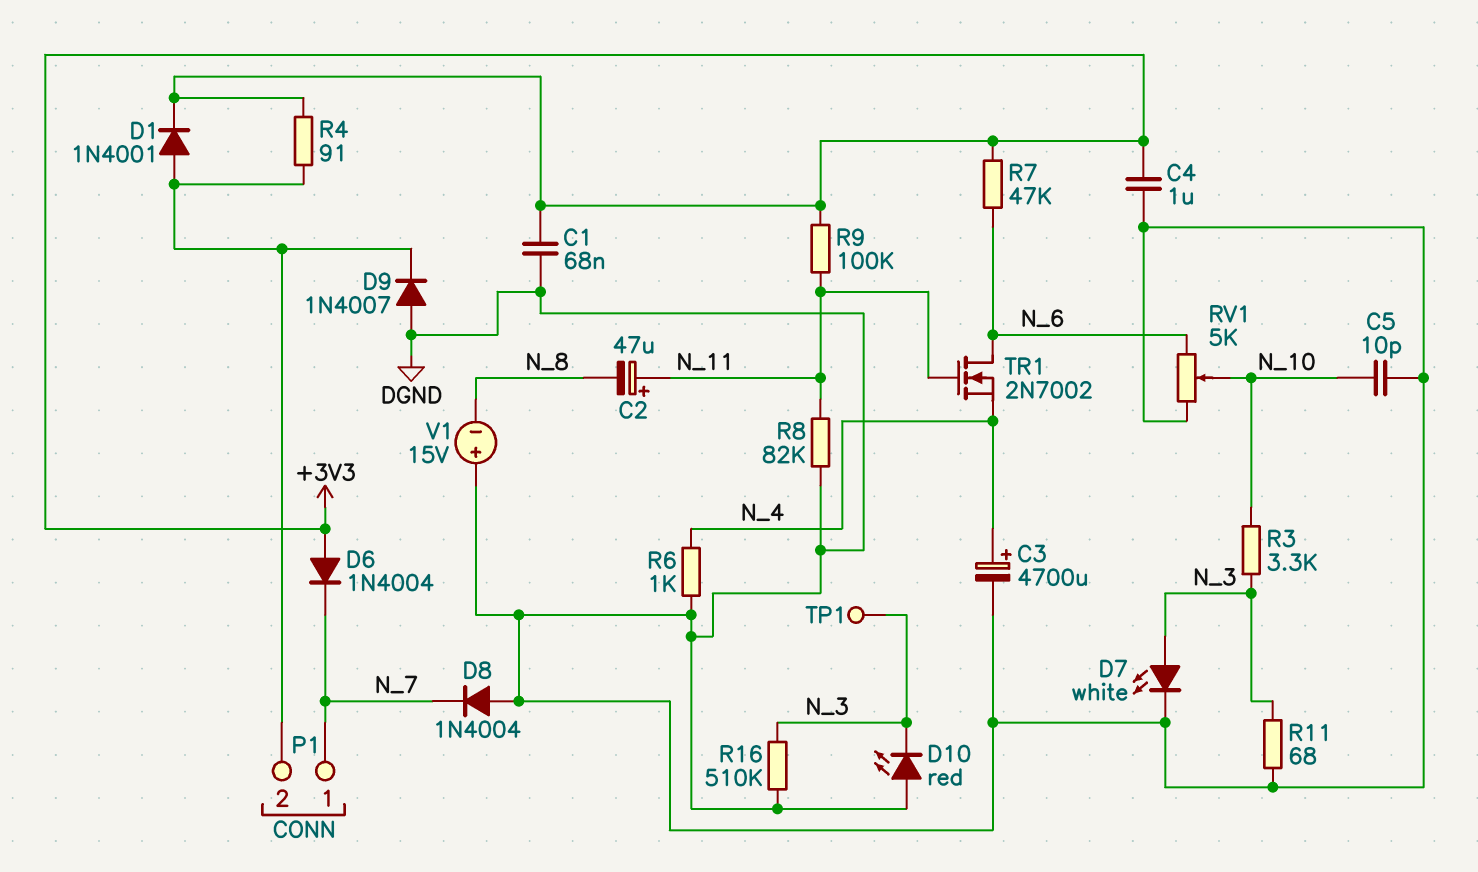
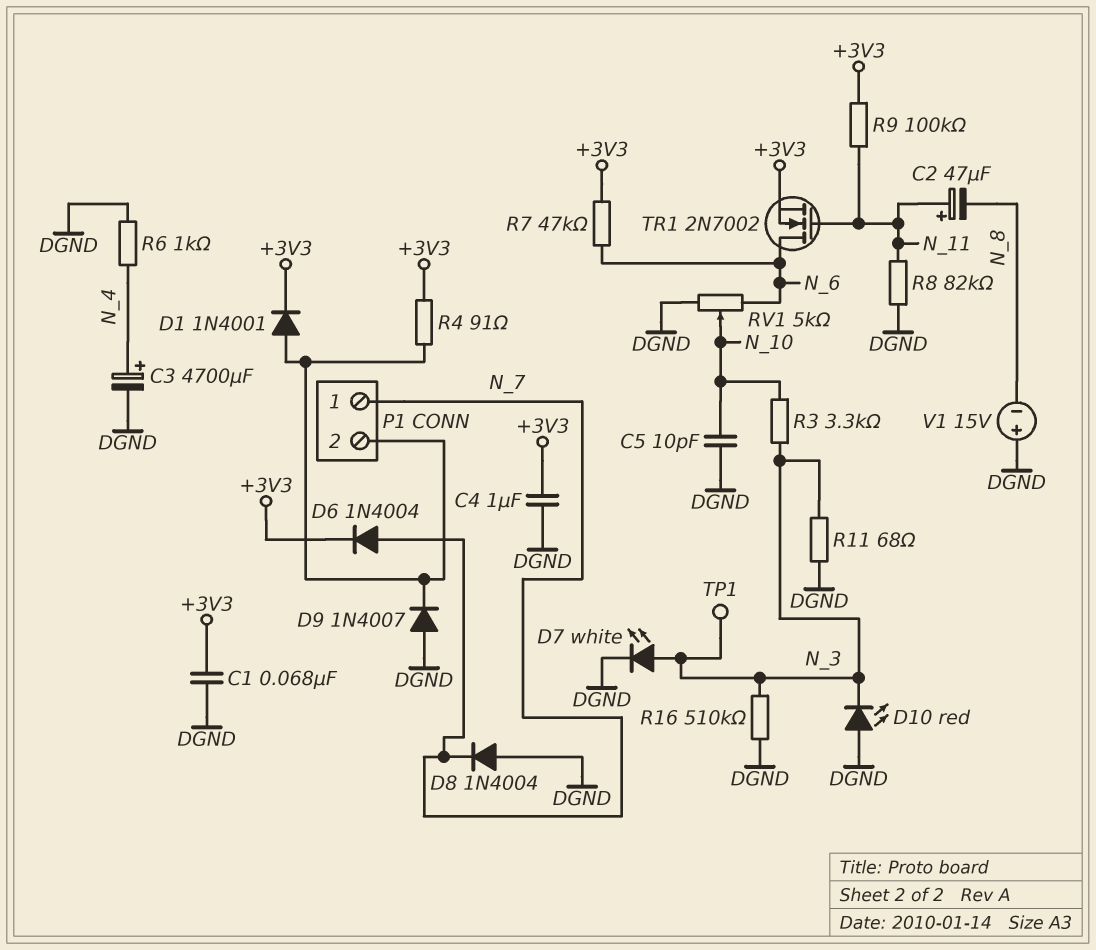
D6: diode 1N4004 (A +3V3, K N_7) -> diode 1N4004 (A N_7, K +3V3)
TR1: NMOS 2N7002 (G N_11, D N_6, S N_4) -> NMOS 2N7002 (G N_11, D N_6, S +3V3)

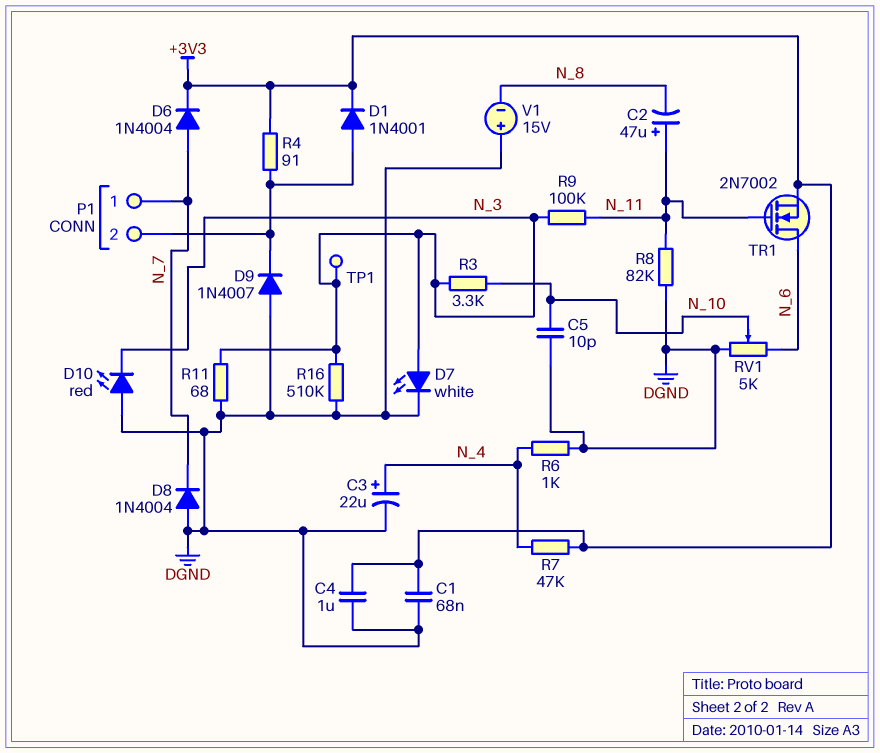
C3: 4700uF (plus N_4, minus DGND) -> 22uF (plus N_4, minus DGND)
R7: 47k (+3V3, N_6) -> 47k (+3V3, N_4)
R9: 100k (+3V3, N_11) -> 100k (N_3, N_11)

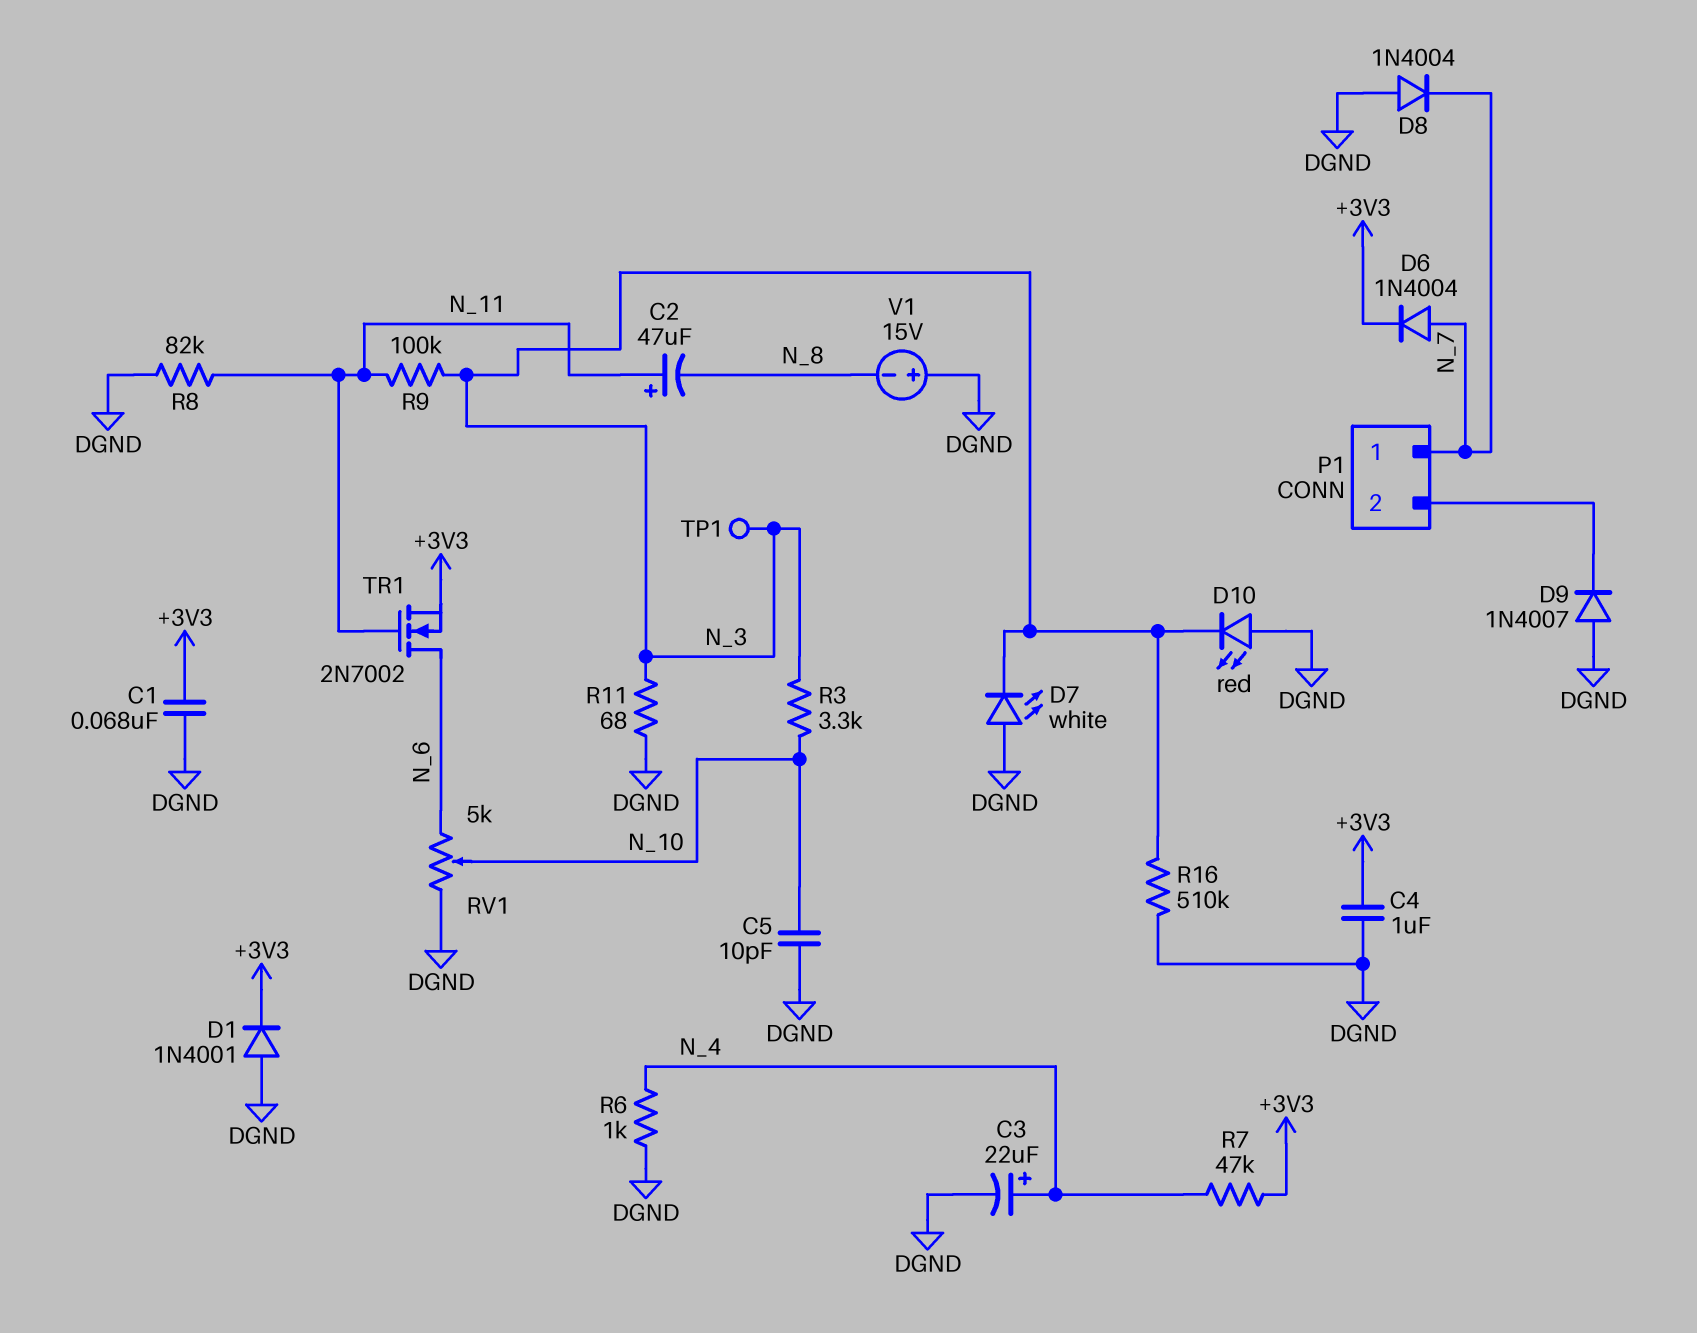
D1: diode 1N4001 (A P1/2, K +3V3) -> diode 1N4001 (A DGND, K +3V3)
D7: LED white (A N_3, K DGND) -> LED white (A DGND, K N_3)
R4: 91 (+3V3, P1/2) -> none

